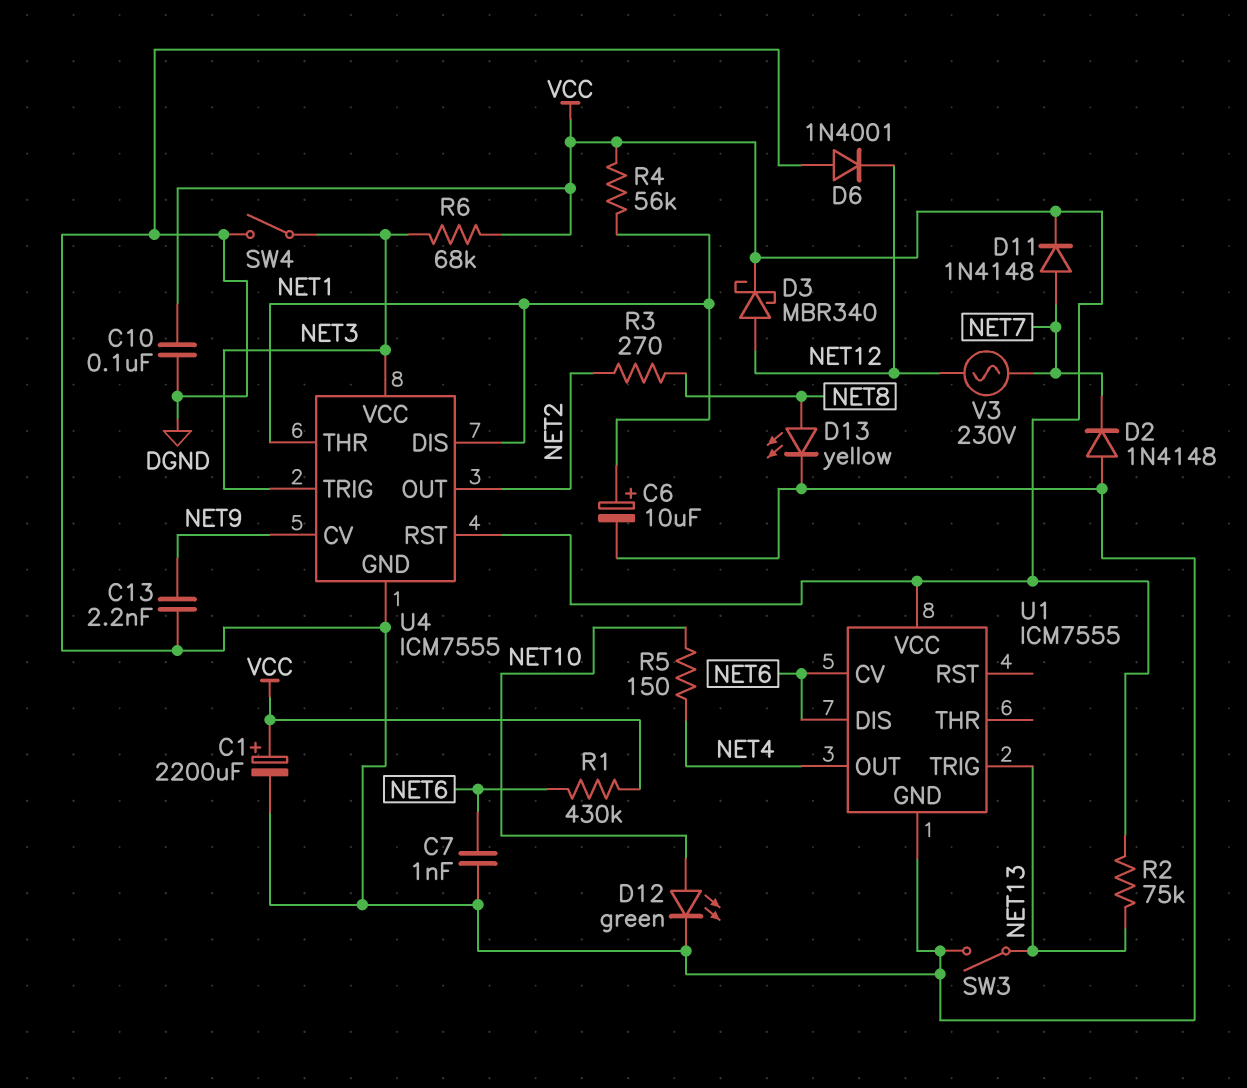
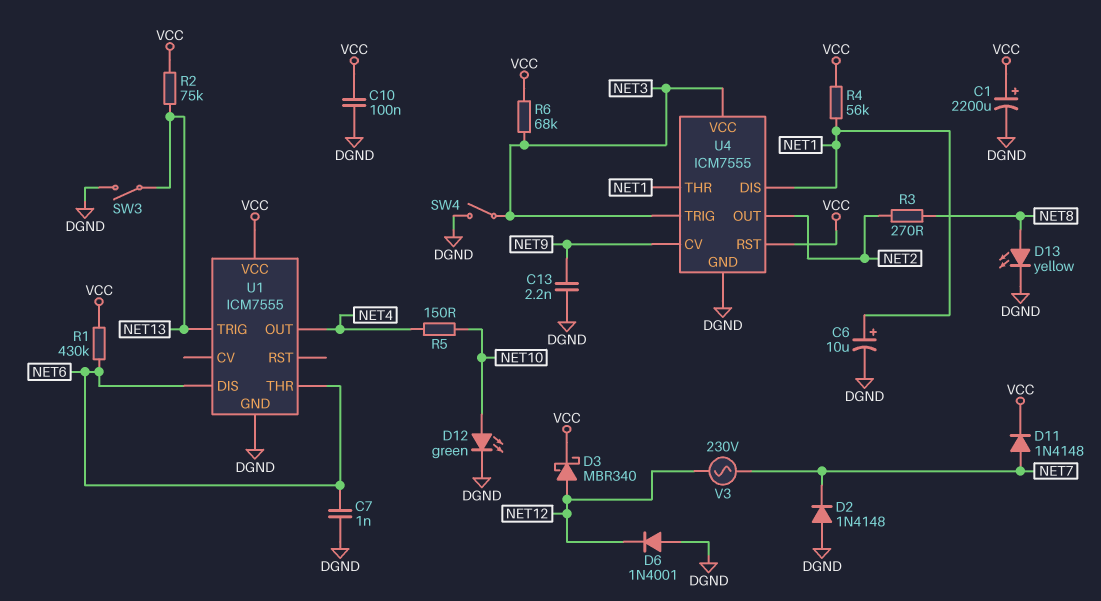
U1 pin CV: NET6 -> none
U1 pin THR: none -> NET6

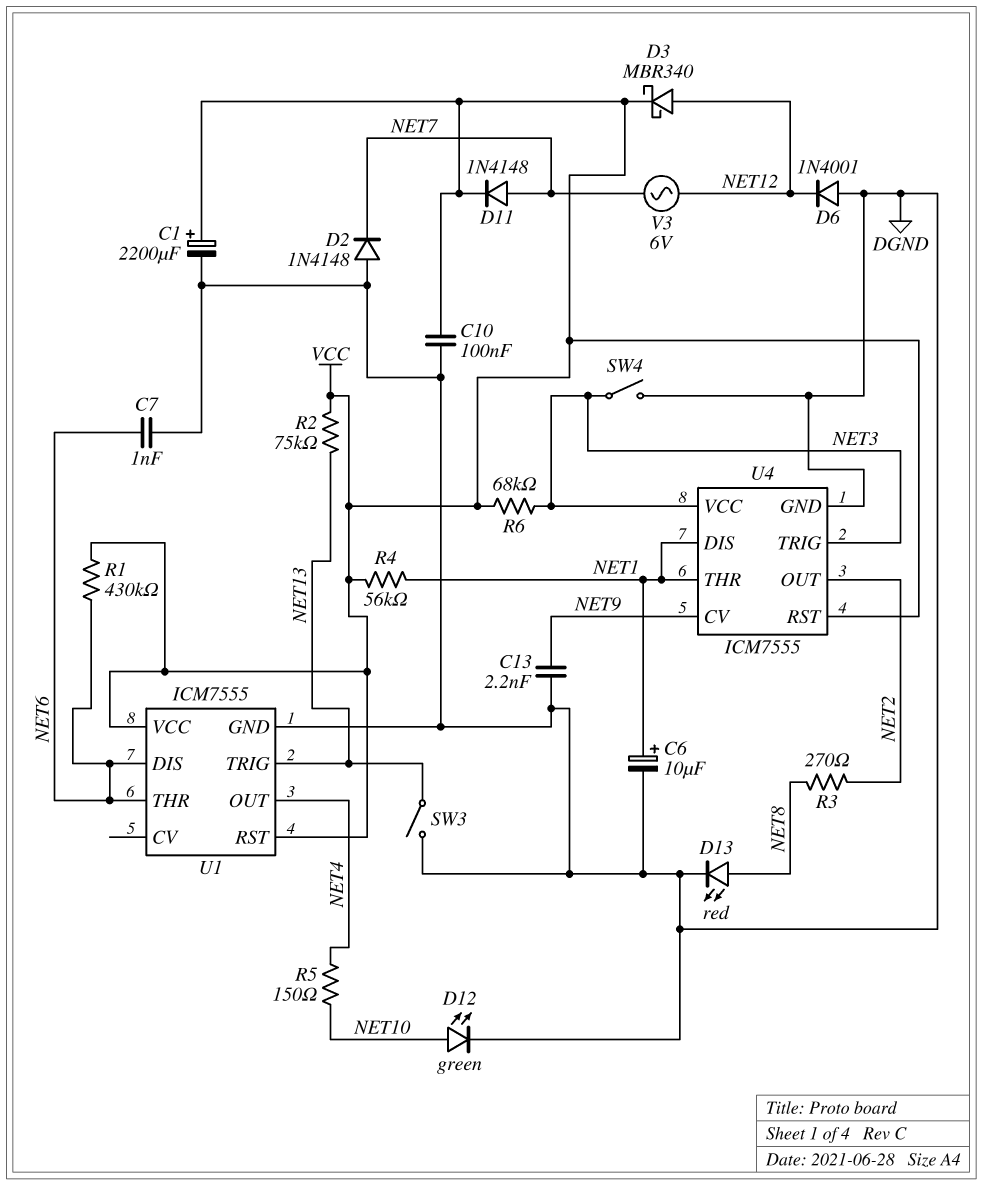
D13: LED yellow (A NET8, K DGND) -> LED red (A NET8, K DGND)
U1 pin RST: none -> VCC
V3: AC 230V (NET7, NET12) -> AC 6V (NET7, NET12)

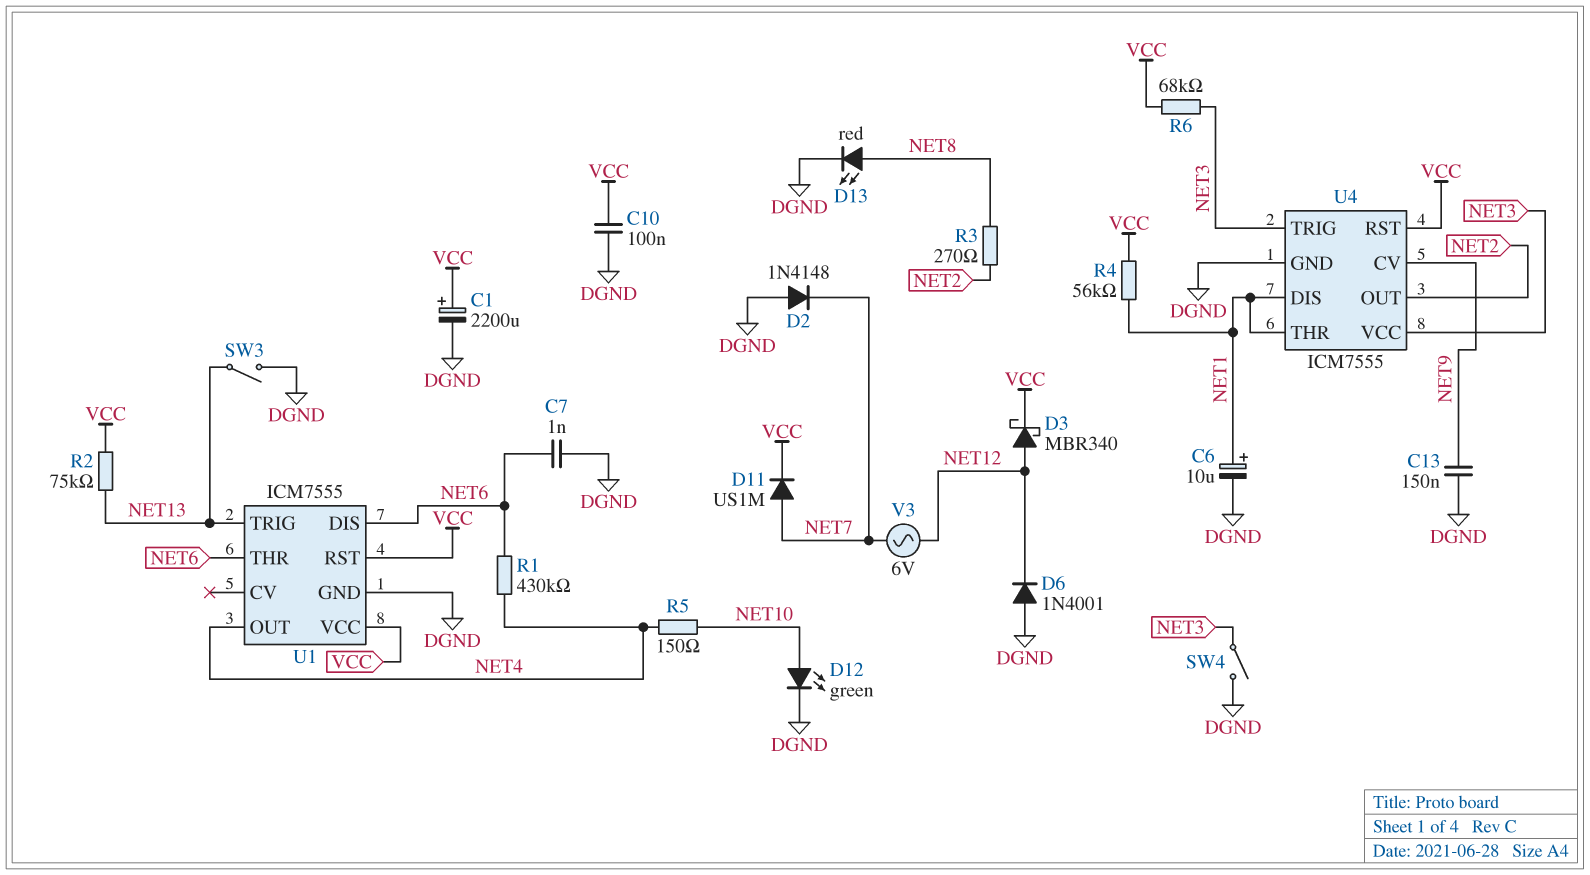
C13: 2.2nF (DGND, NET9) -> 150nF (DGND, NET9)
D11: diode 1N4148 (A NET7, K VCC) -> diode US1M (A NET7, K VCC)
R1: 430k (NET6, VCC) -> 430k (NET4, NET6)

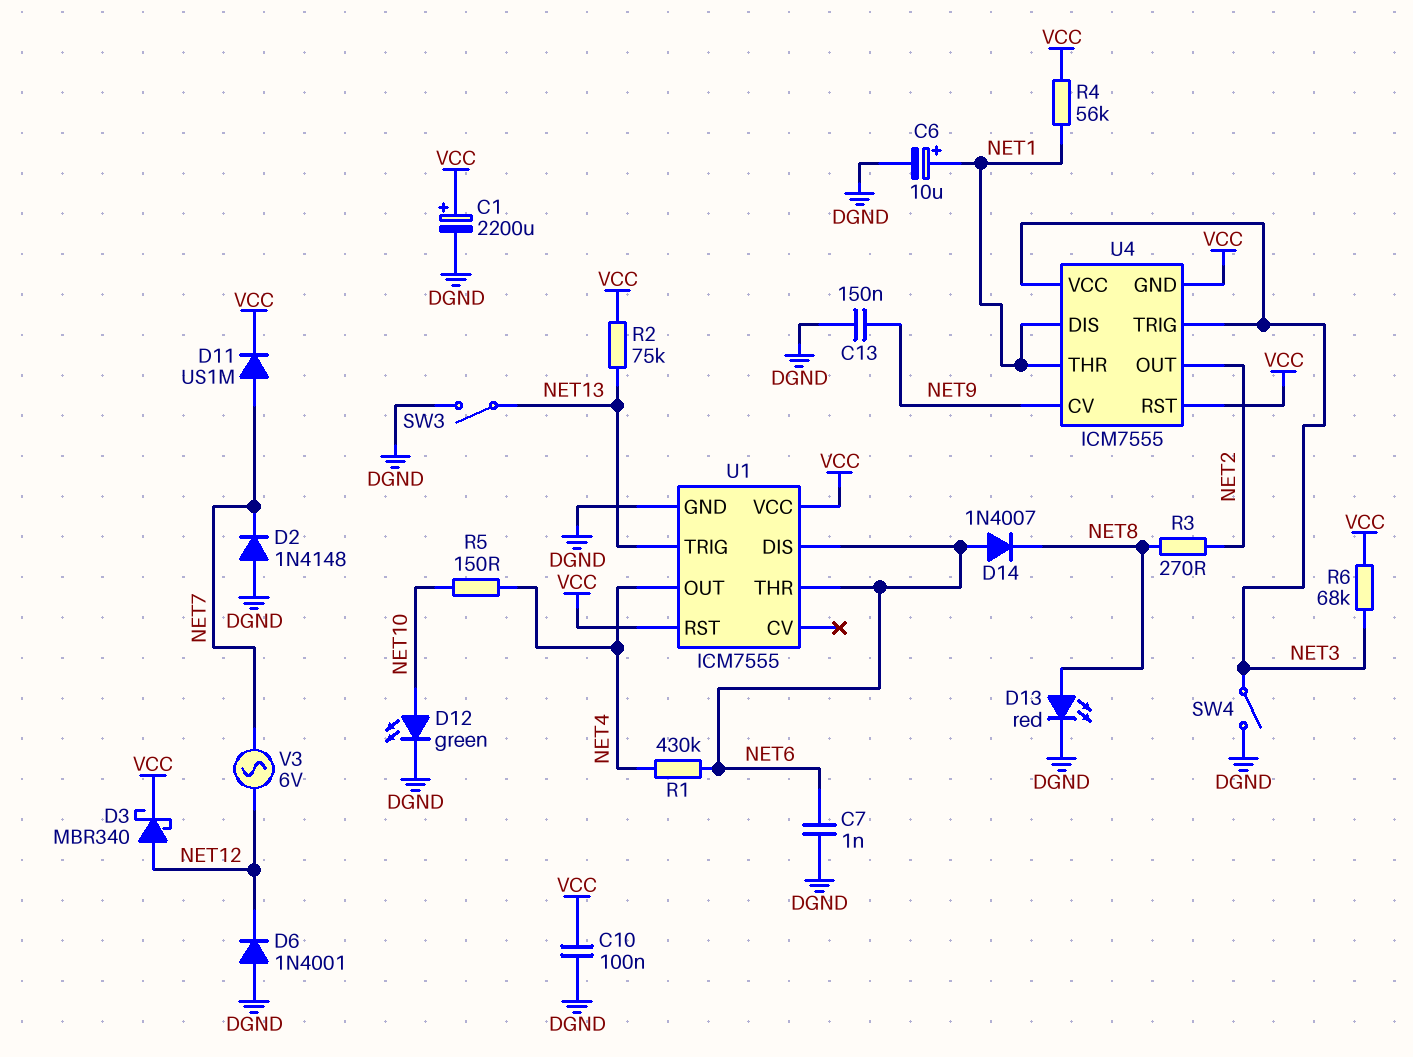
D14: none -> diode 1N4007 (A NET6, K NET8)
U4 pin GND: DGND -> VCC

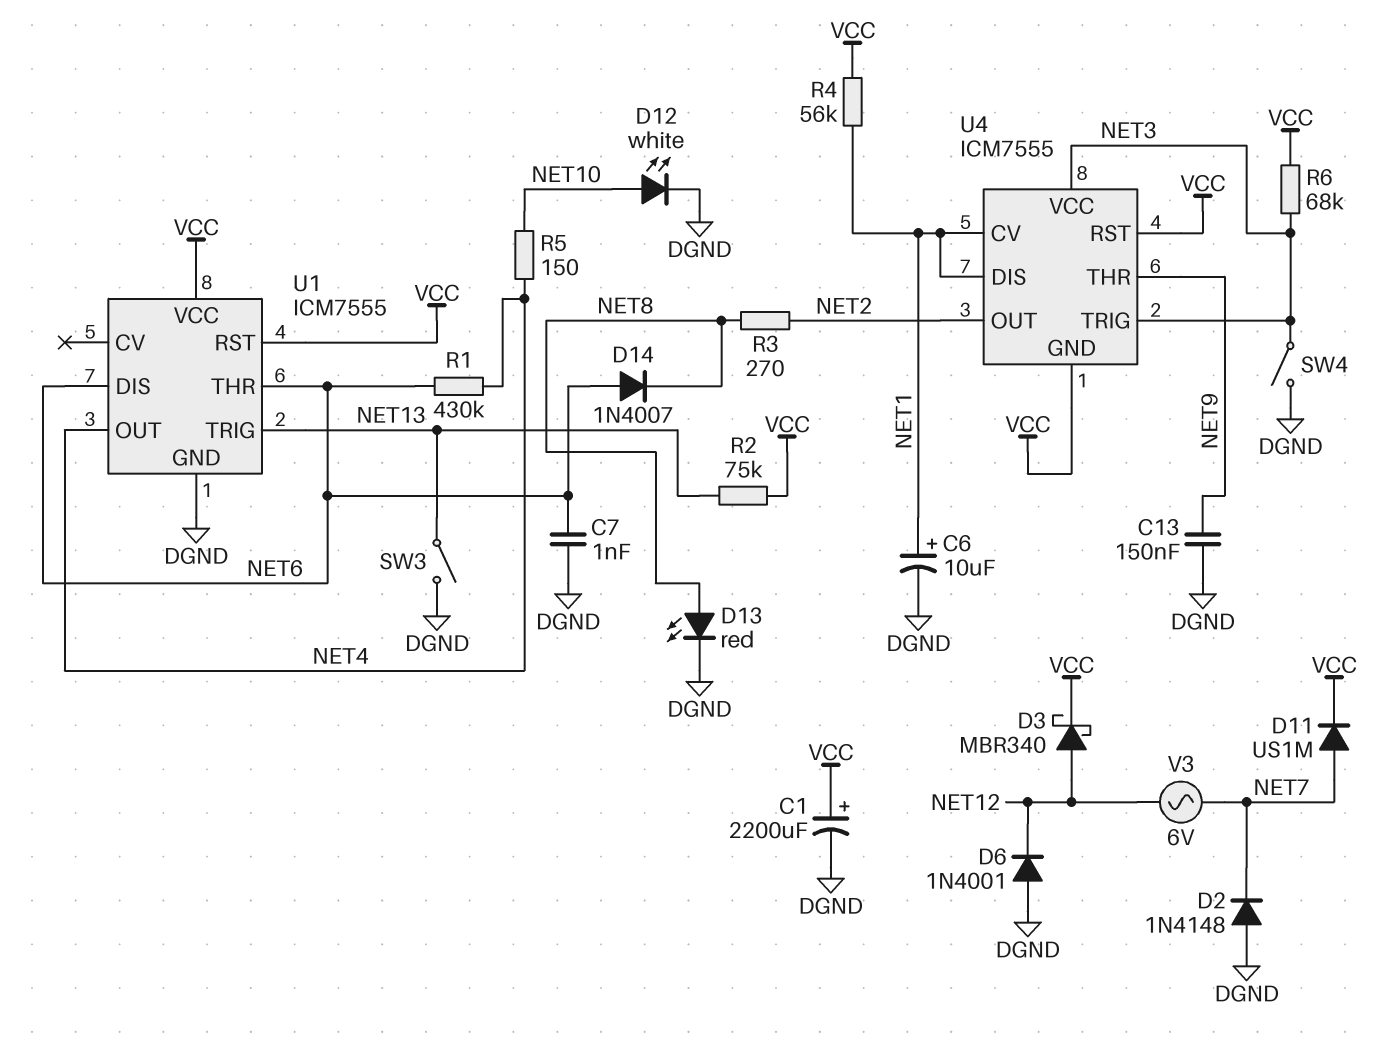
C10: 100nF (DGND, VCC) -> none
D12: LED green (A NET10, K DGND) -> LED white (A NET10, K DGND)
U4 pin CV: NET9 -> NET1
U4 pin THR: NET1 -> NET9

